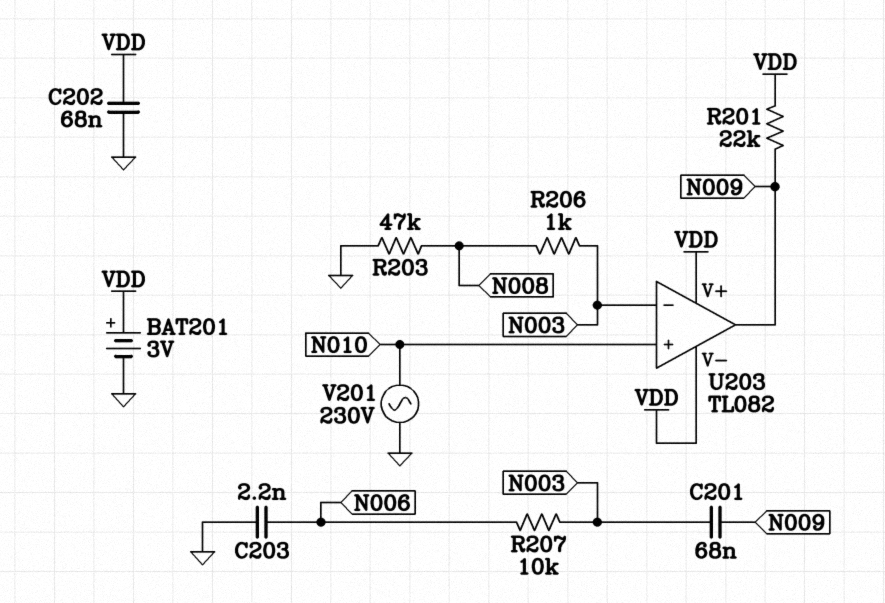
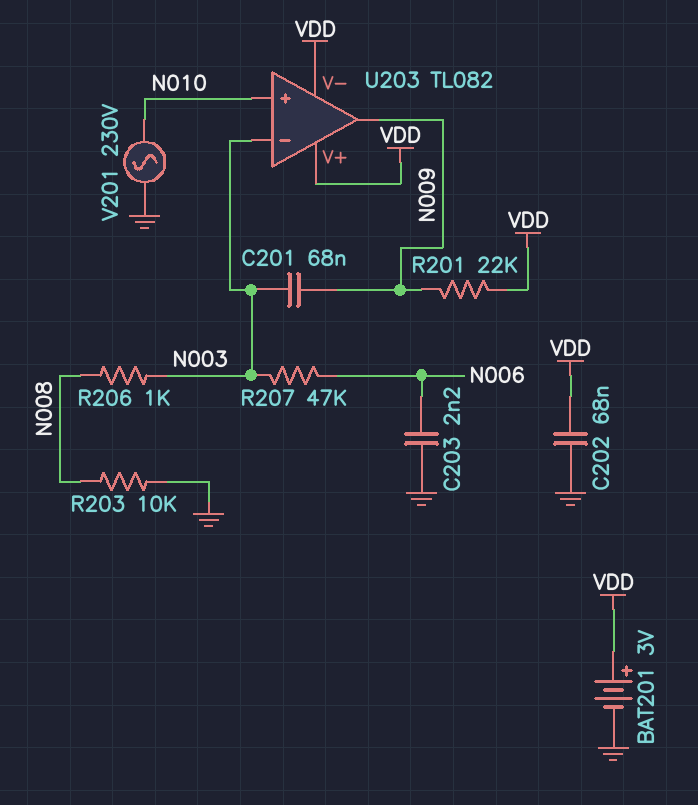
R203: 47k (GND, N008) -> 10k (GND, N008)
R207: 10k (N003, N006) -> 47k (N003, N006)

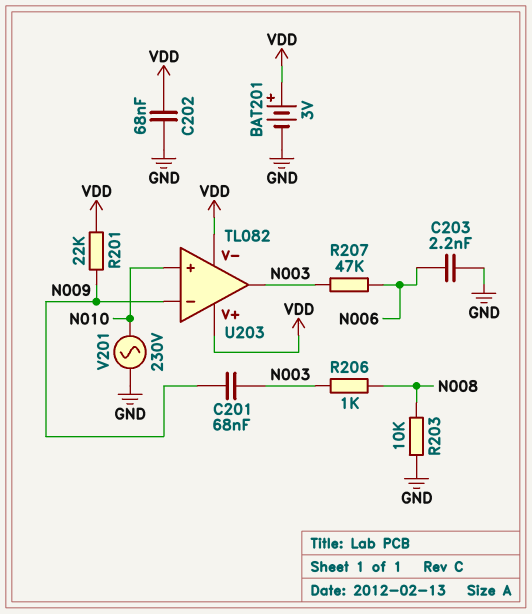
U203 pin in-: N003 -> N009
U203 pin out: N009 -> N003

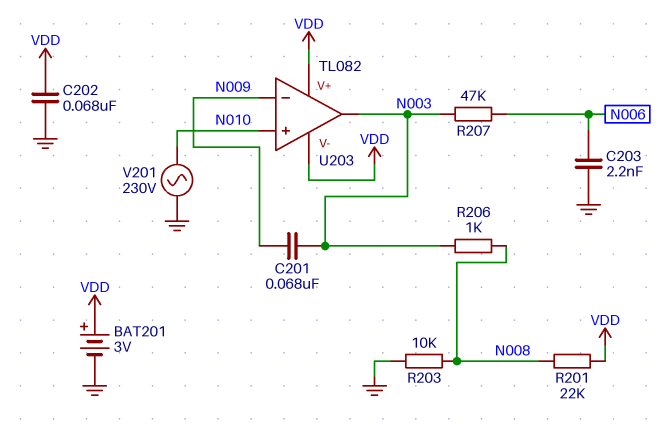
R201: 22k (N009, VDD) -> 22k (N008, VDD)

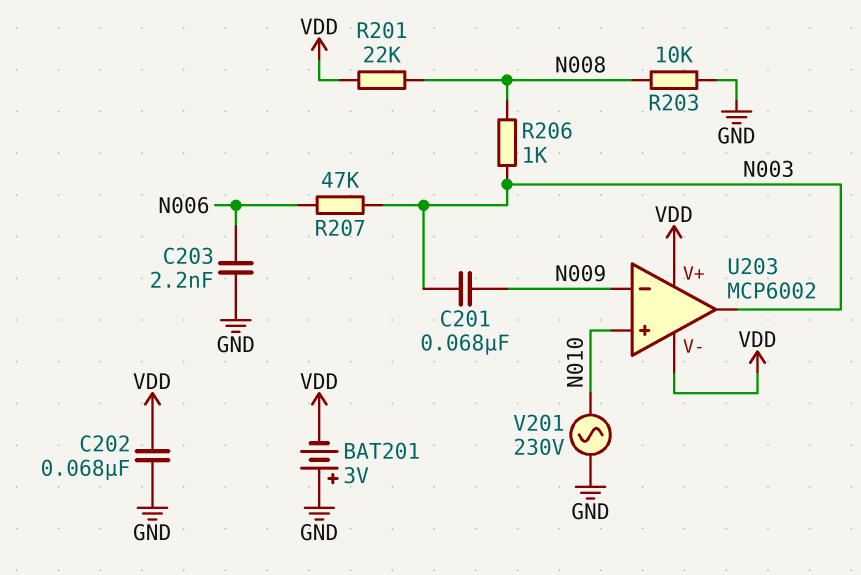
BAT201: 3V (plus VDD, minus GND) -> 3V (plus GND, minus VDD)
U203: TL082 -> MCP6002

